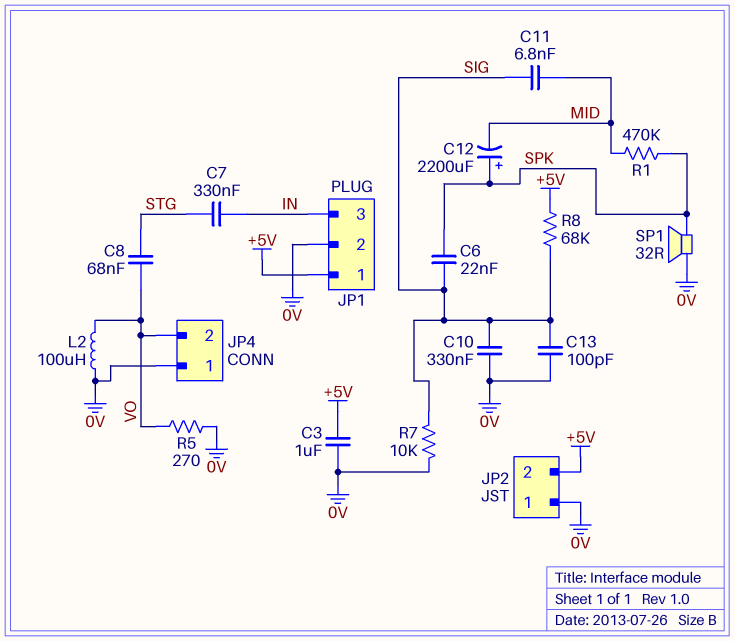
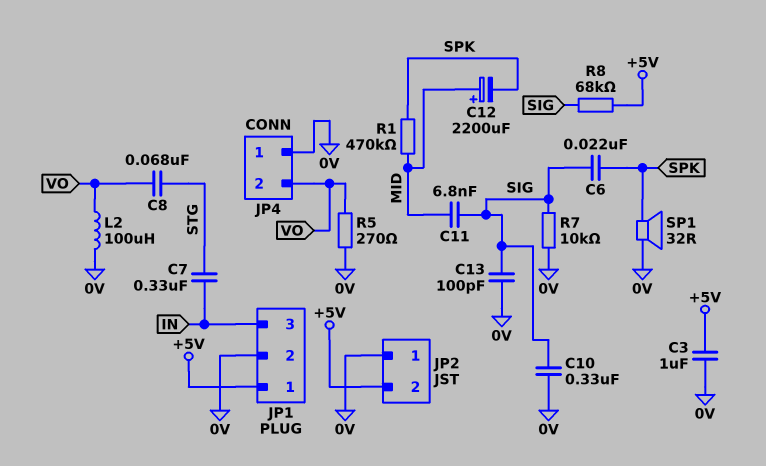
C12: 2200uF (plus SPK, minus MID) -> 2200uF (plus MID, minus SPK)

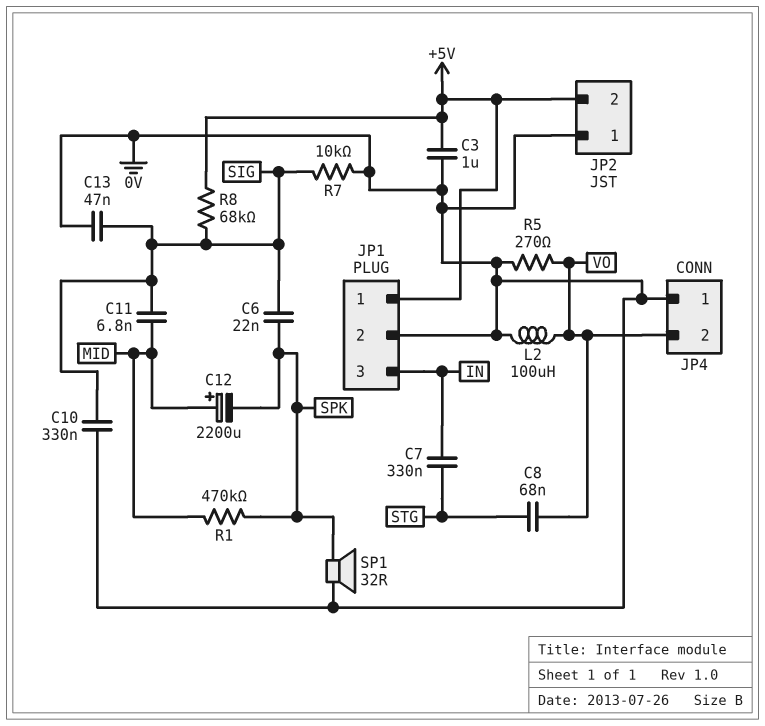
C13: 100pF (0V, SIG) -> 47nF (0V, SIG)

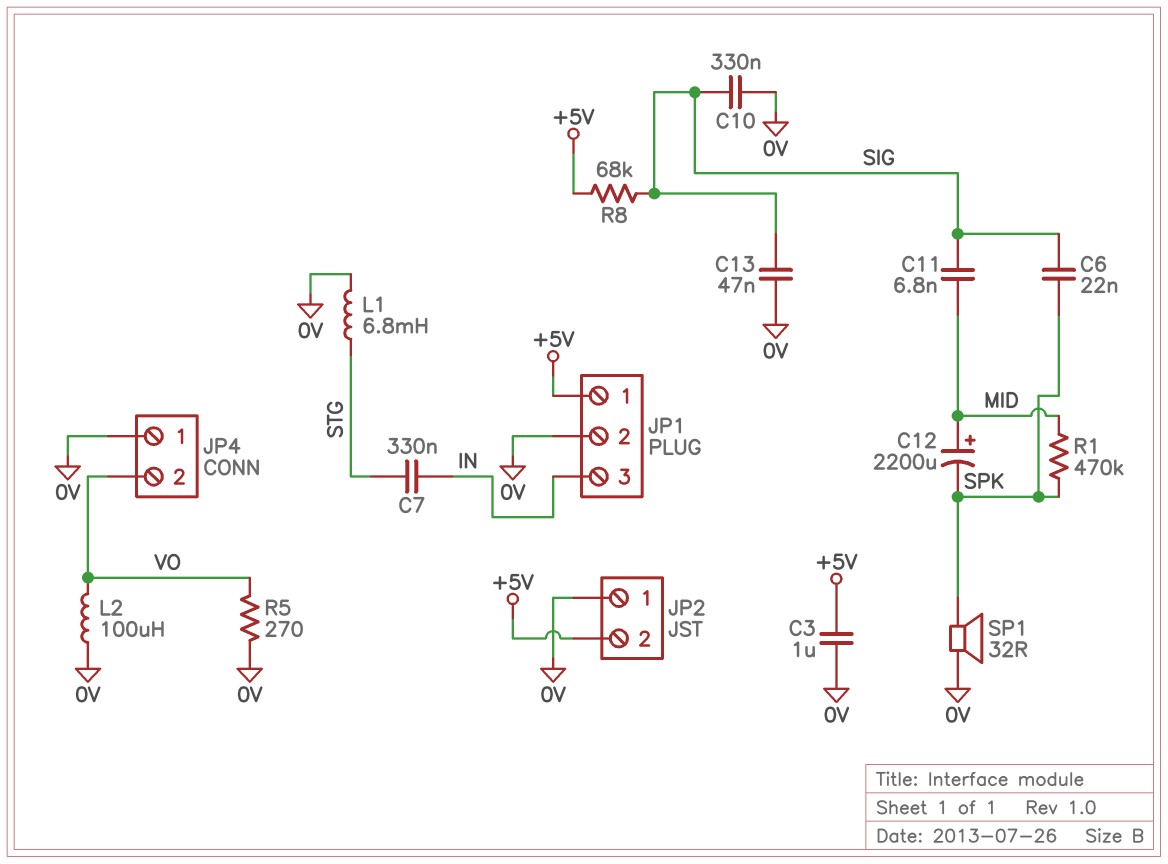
C8: 68nF (STG, VO) -> none
L1: none -> 6.8mH (0V, STG)
R7: 10k (0V, SIG) -> none

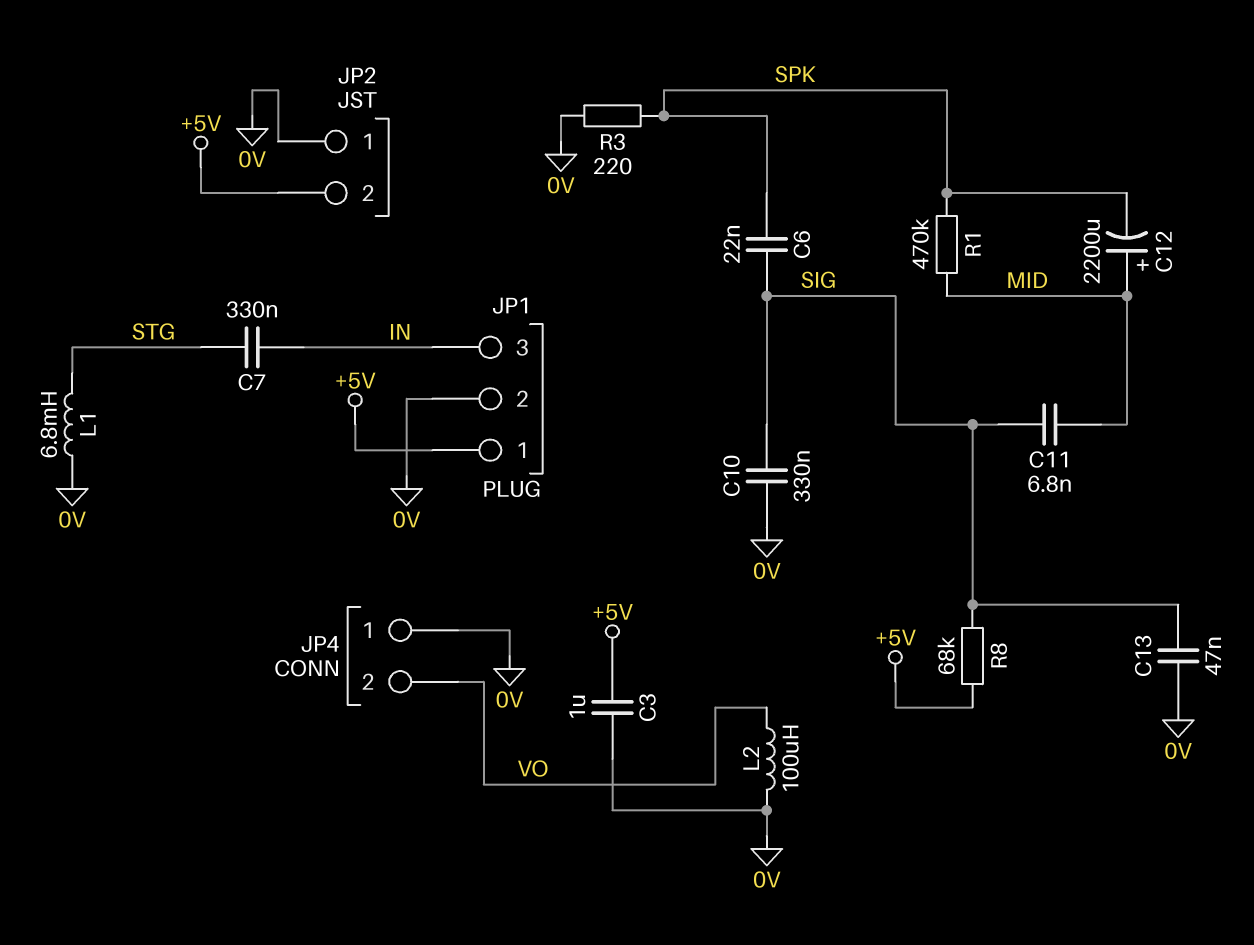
R3: none -> 220 (0V, SPK)
R5: 270 (0V, VO) -> none
SP1: speaker 32R (0V, SPK) -> none

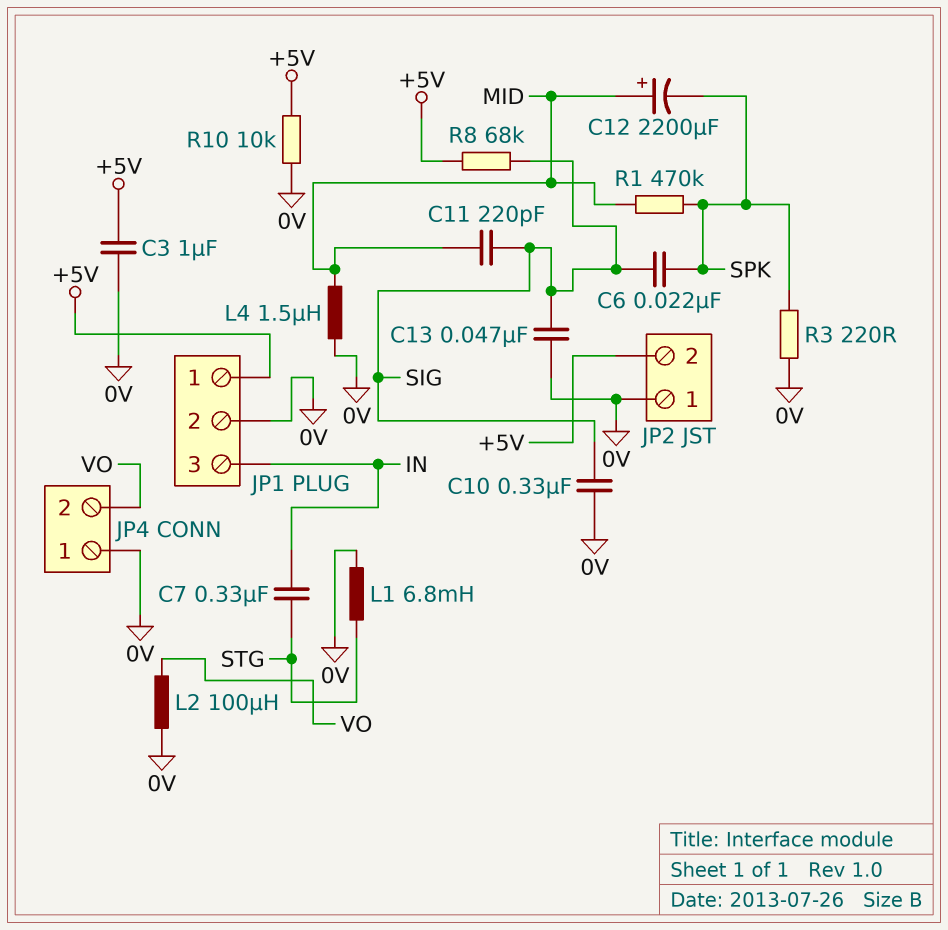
C11: 6.8nF (MID, SIG) -> 220pF (MID, SIG)
L4: none -> 1.5uH (0V, MID)
R10: none -> 10k (+5V, 0V)

